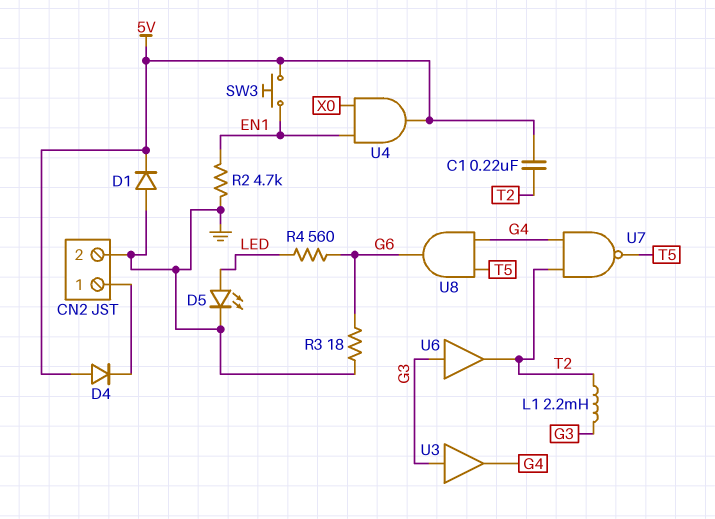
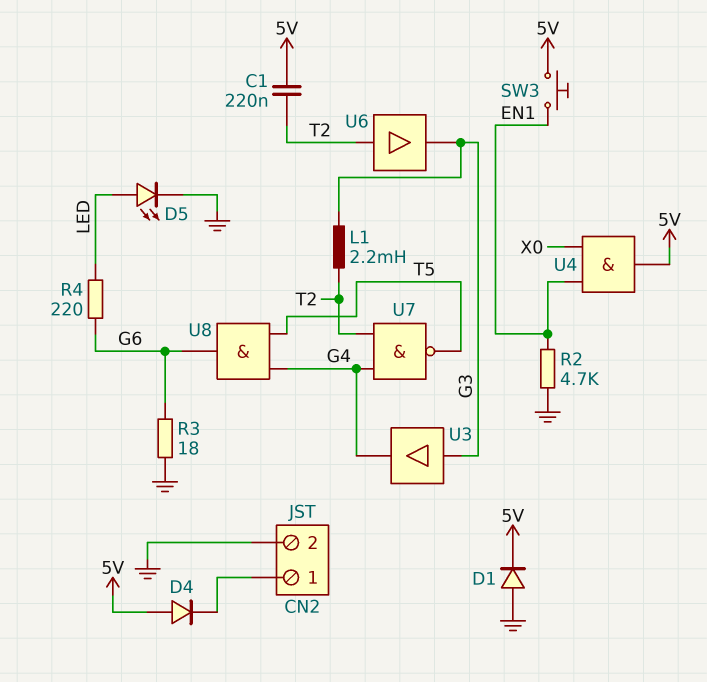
R4: 560 (G6, LED) -> 220 (G6, LED)
U6: buffer (in G3, out T2) -> buffer (in T2, out G3)

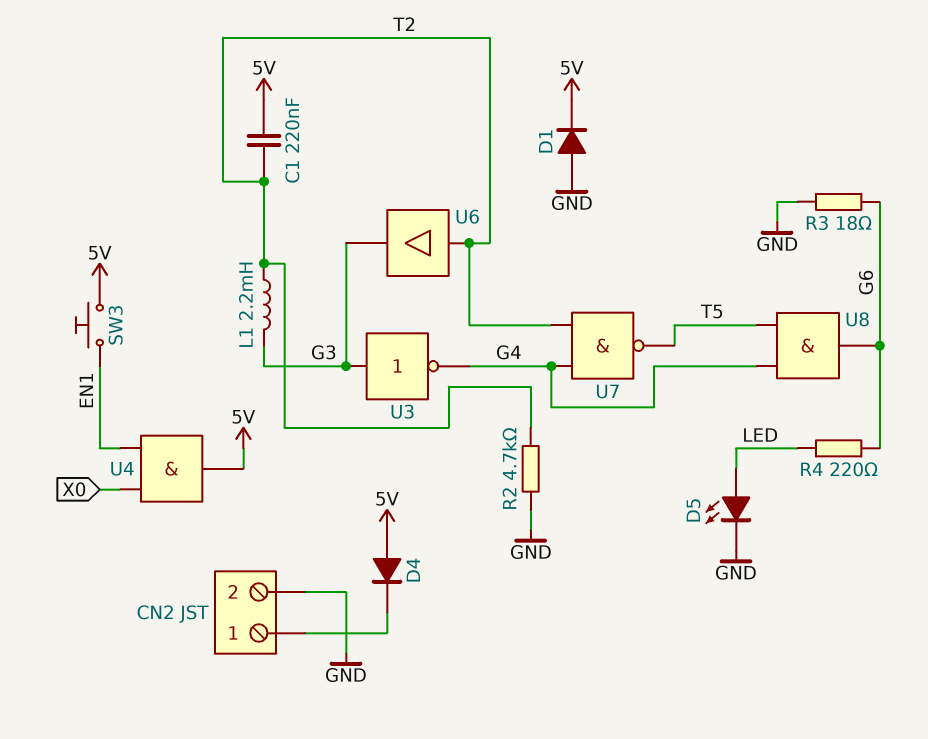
R2: 4.7k (EN1, GND) -> 4.7k (GND, T2)
U3: buffer (in G3, out G4) -> NOT (in G3, out G4)

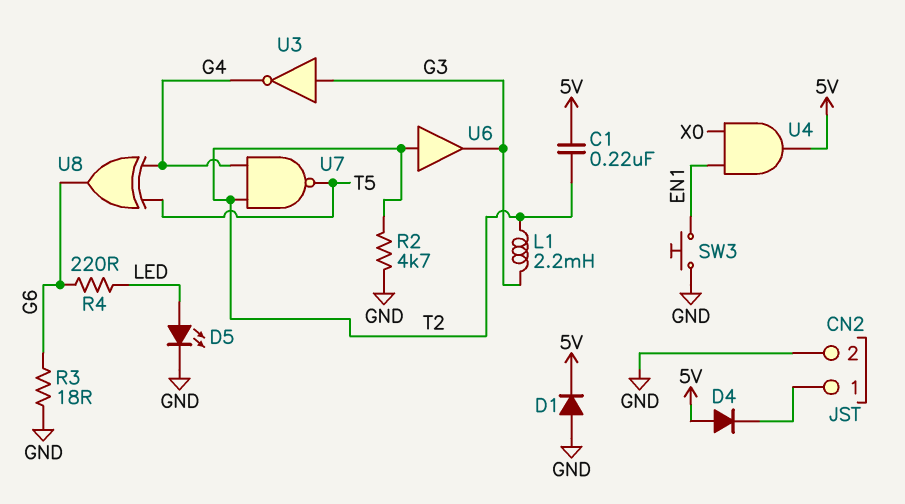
SW3: button (5V, EN1) -> button (EN1, GND)
U8: AND (in G4, in T5, out G6) -> XOR (in G4, in T5, out G6)

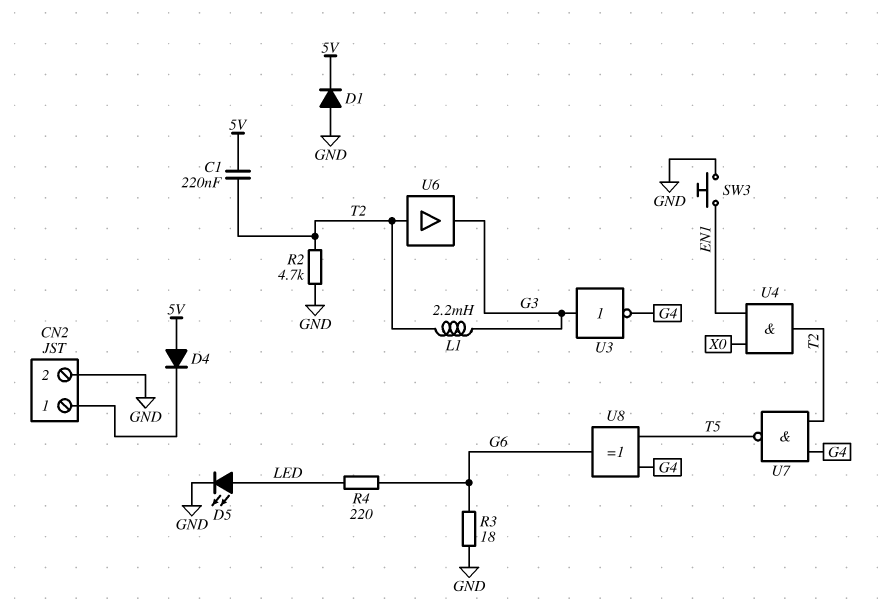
U4: AND (in EN1, in X0, out 5V) -> AND (in EN1, in X0, out T2)

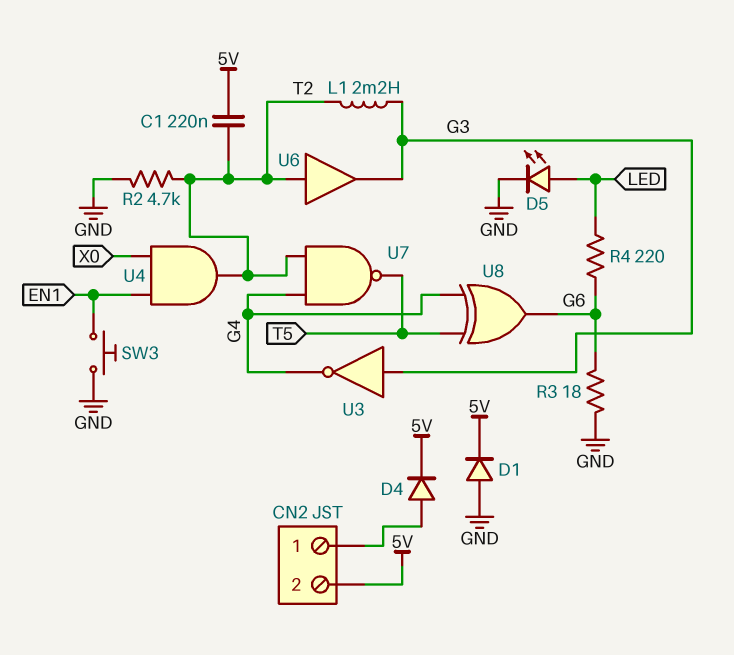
CN2 pin 2: GND -> 5V
D4: diode (A 5V, K CN2/1) -> diode (A CN2/1, K 5V)

